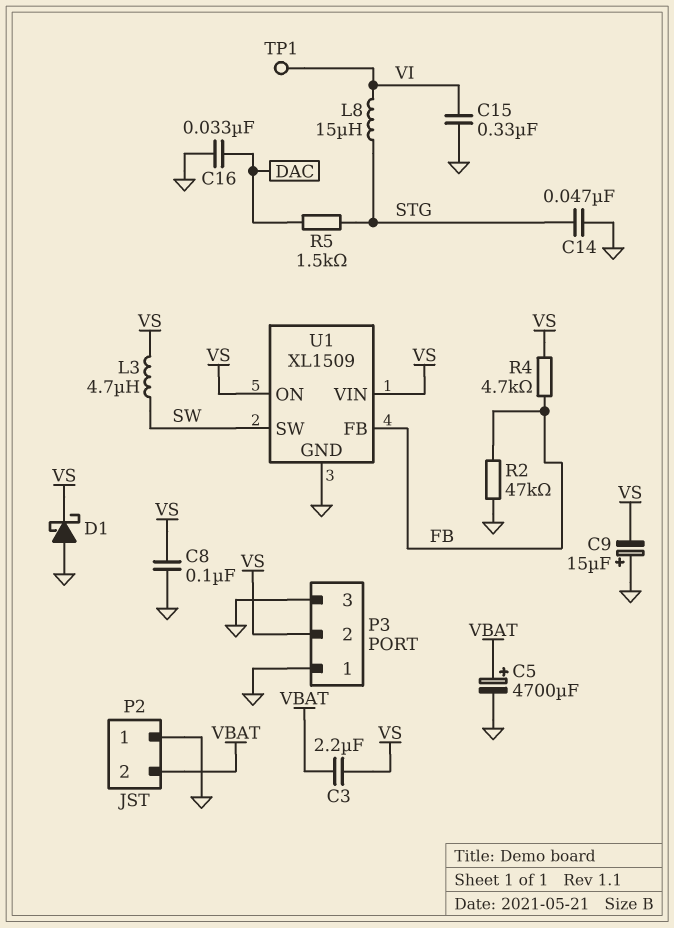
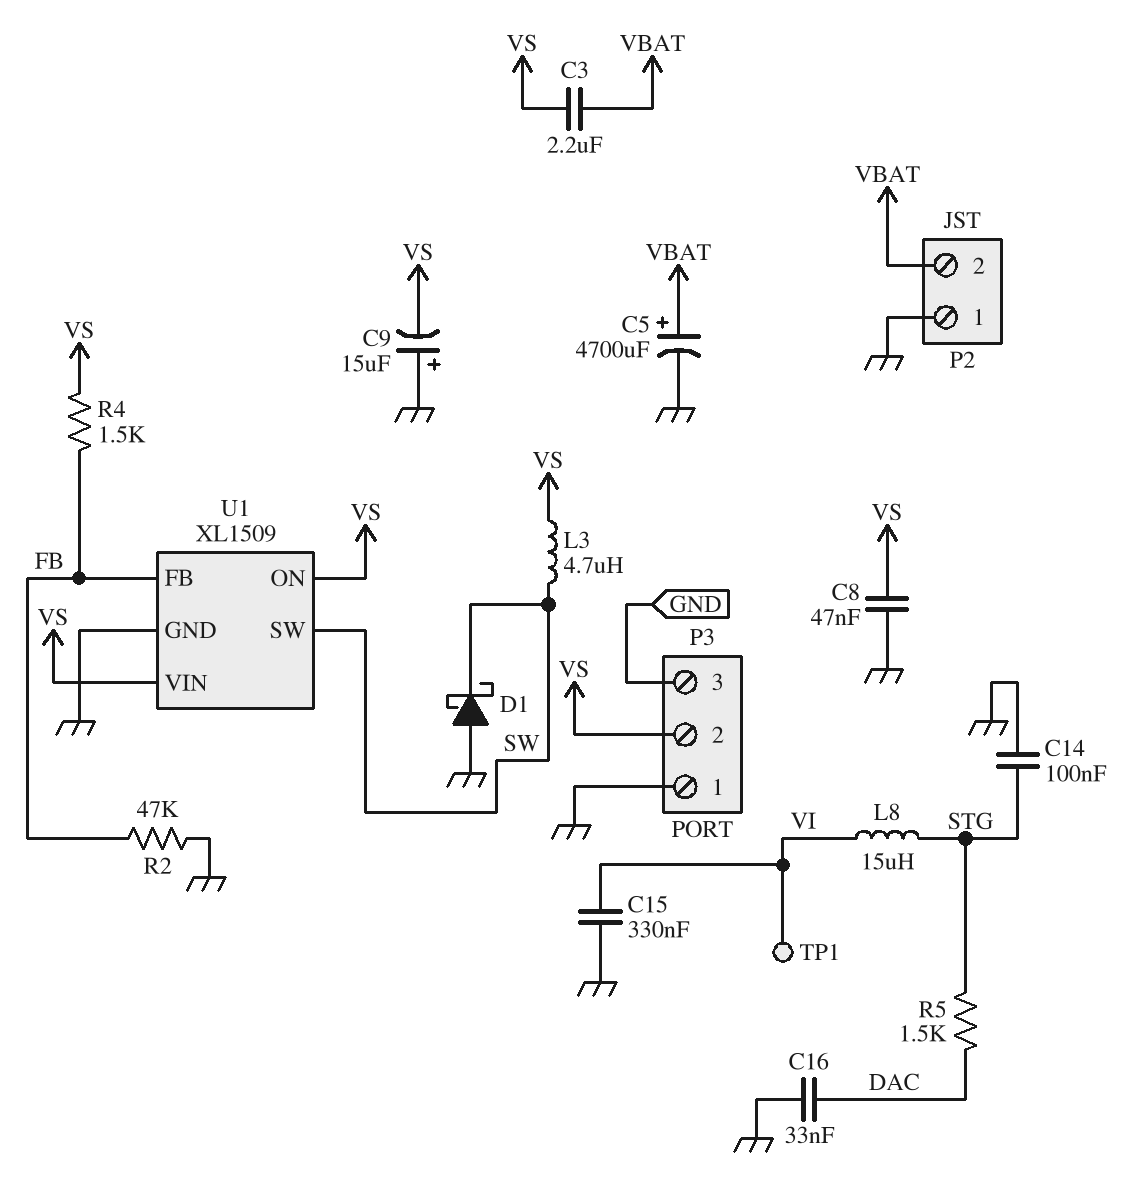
C8: 100nF (GND, VS) -> 47nF (GND, VS)
C14: 47nF (GND, STG) -> 100nF (GND, STG)
D1: schottky (A GND, K VS) -> schottky (A GND, K SW)
R4: 4.7k (FB, VS) -> 1.5k (FB, VS)

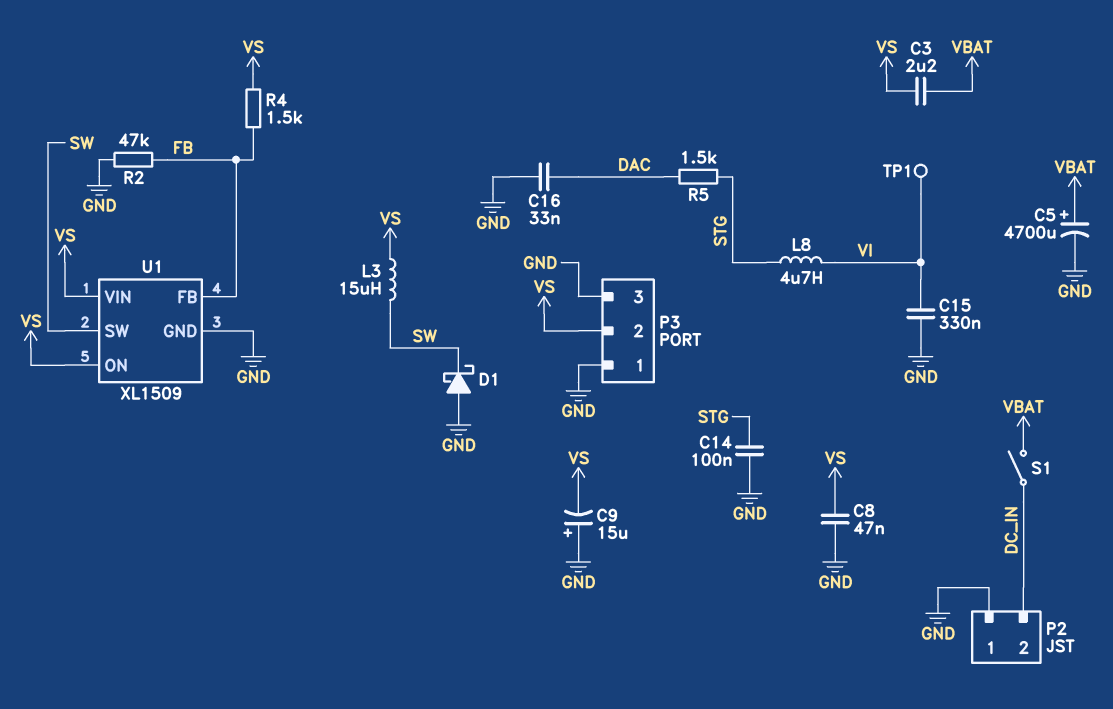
L3: 4.7uH (SW, VS) -> 15uH (SW, VS)
L8: 15uH (STG, VI) -> 4.7uH (STG, VI)
P2 pin 2: VBAT -> DC_IN
S1: none -> switch (DC_IN, VBAT)

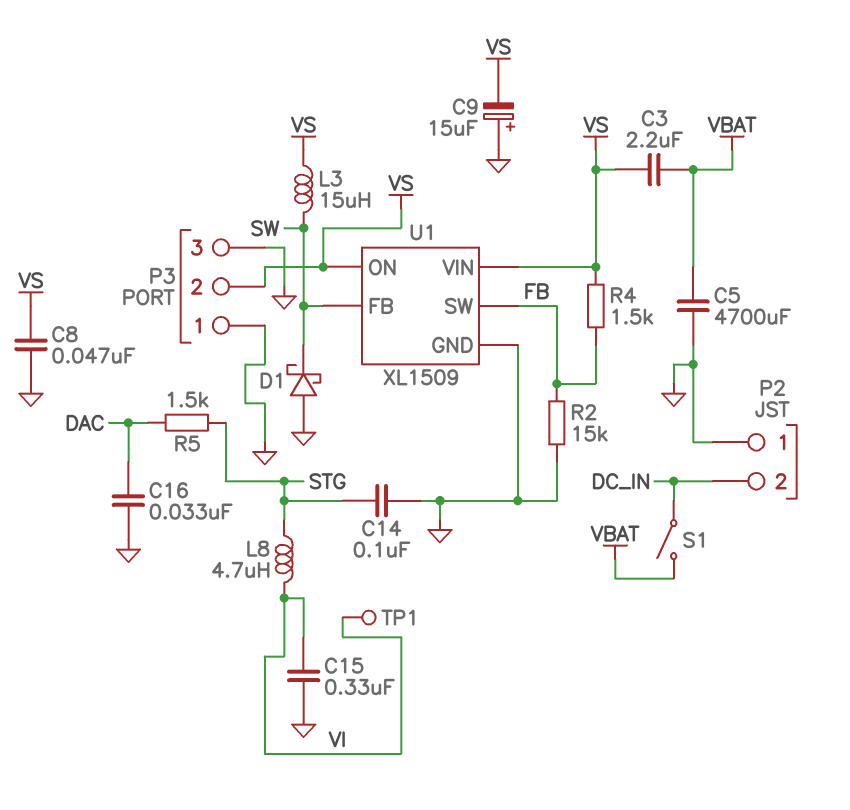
C5: 4700uF (plus VBAT, minus GND) -> 4700uF (GND, VBAT)
R2: 47k (FB, GND) -> 15k (FB, GND)
U1 pin FB: FB -> SW
U1 pin SW: SW -> FB

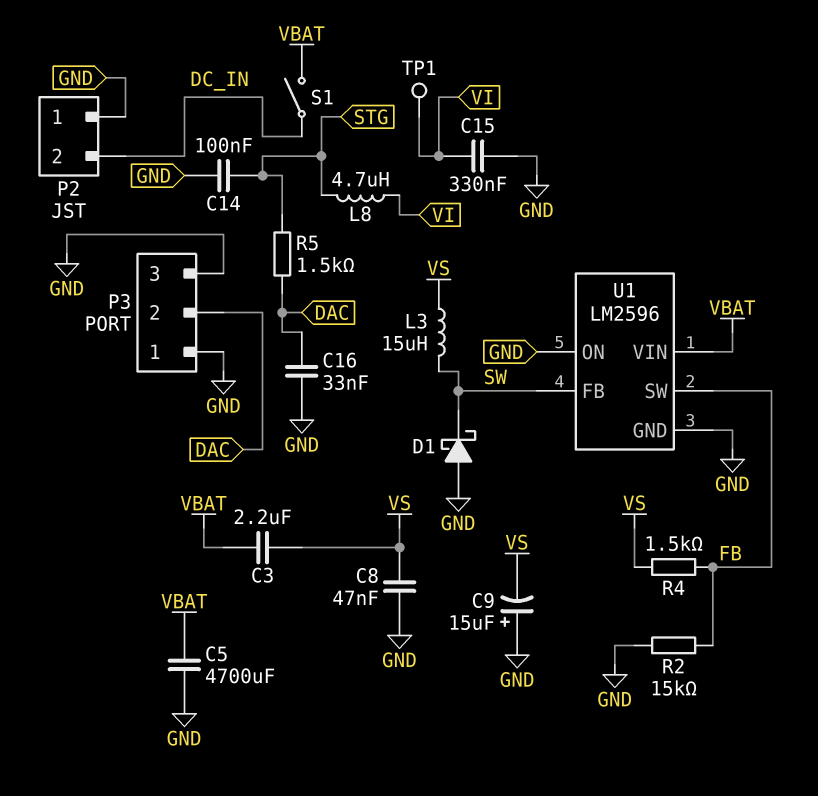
P3 pin 2: VS -> DAC
U1: XL1509 -> LM2596
U1 pin ON: VS -> GND
U1 pin VIN: VS -> VBAT

